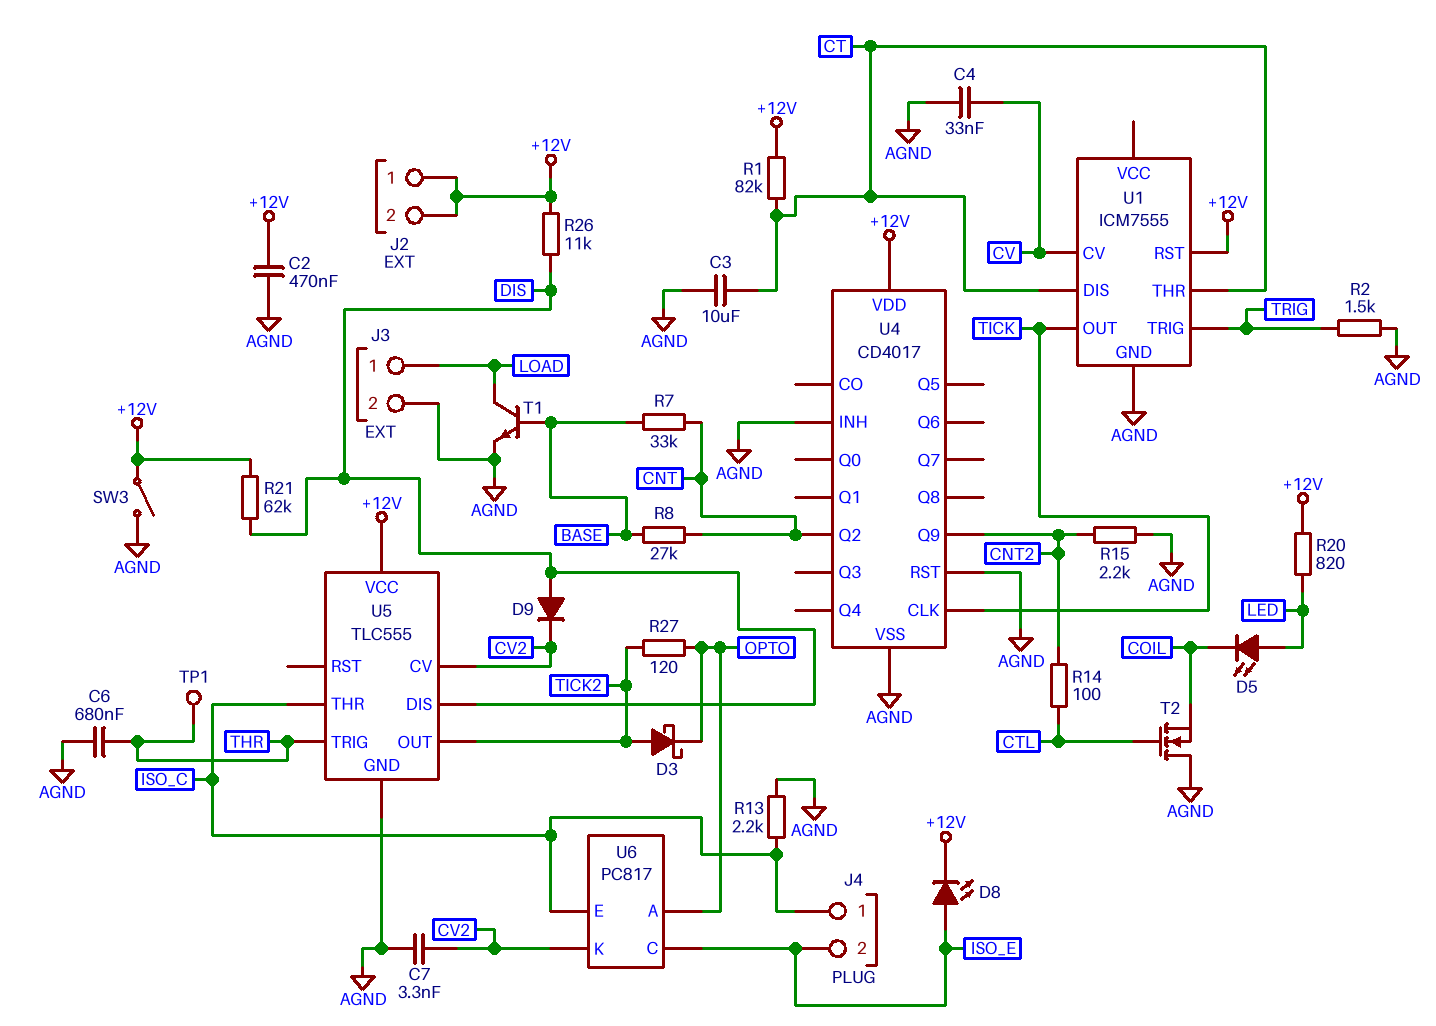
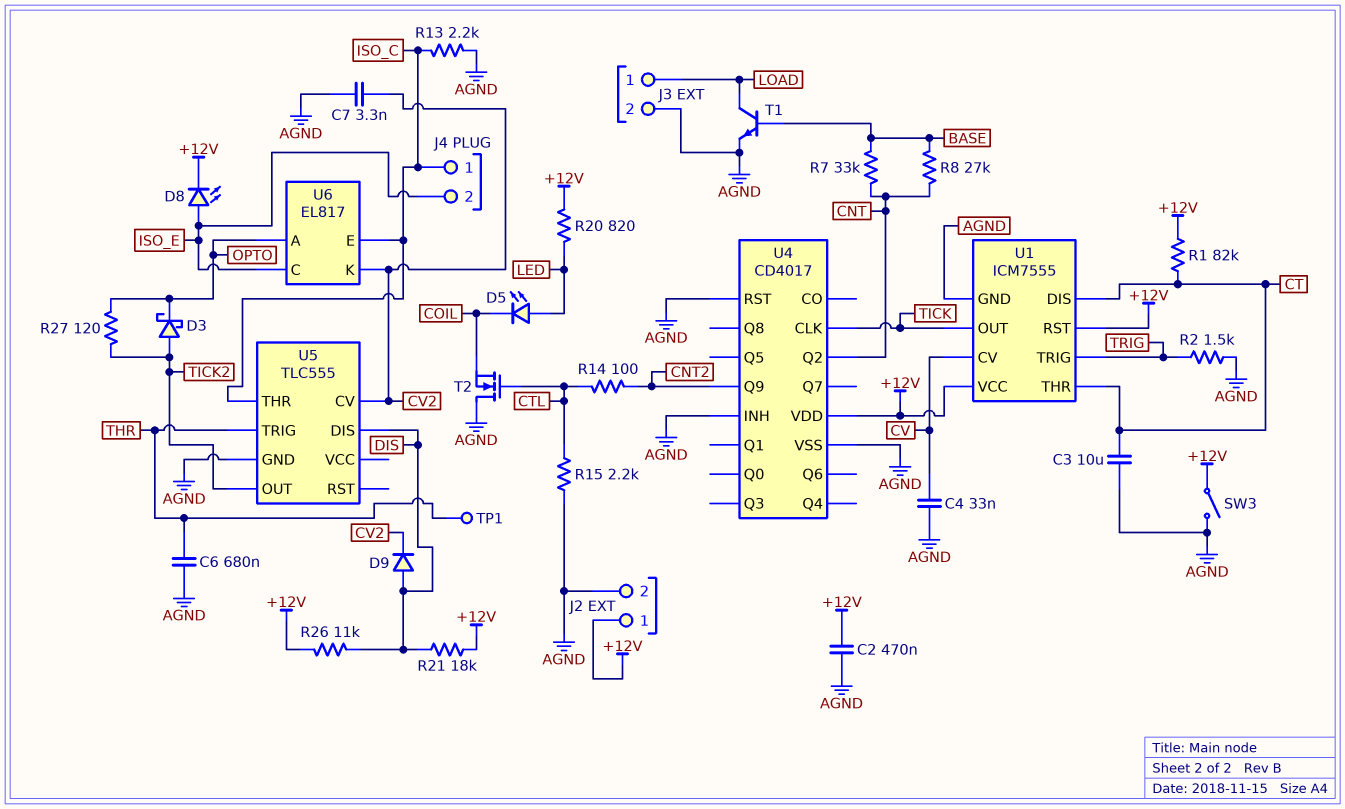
J2 pin 2: +12V -> AGND
R15: 2.2k (AGND, CNT2) -> 2.2k (AGND, CTL)
R21: 62k (+12V, DIS) -> 18k (+12V, DIS)
U1 pin VCC: none -> +12V
U5 pin VCC: +12V -> none
U6: PC817 -> EL817

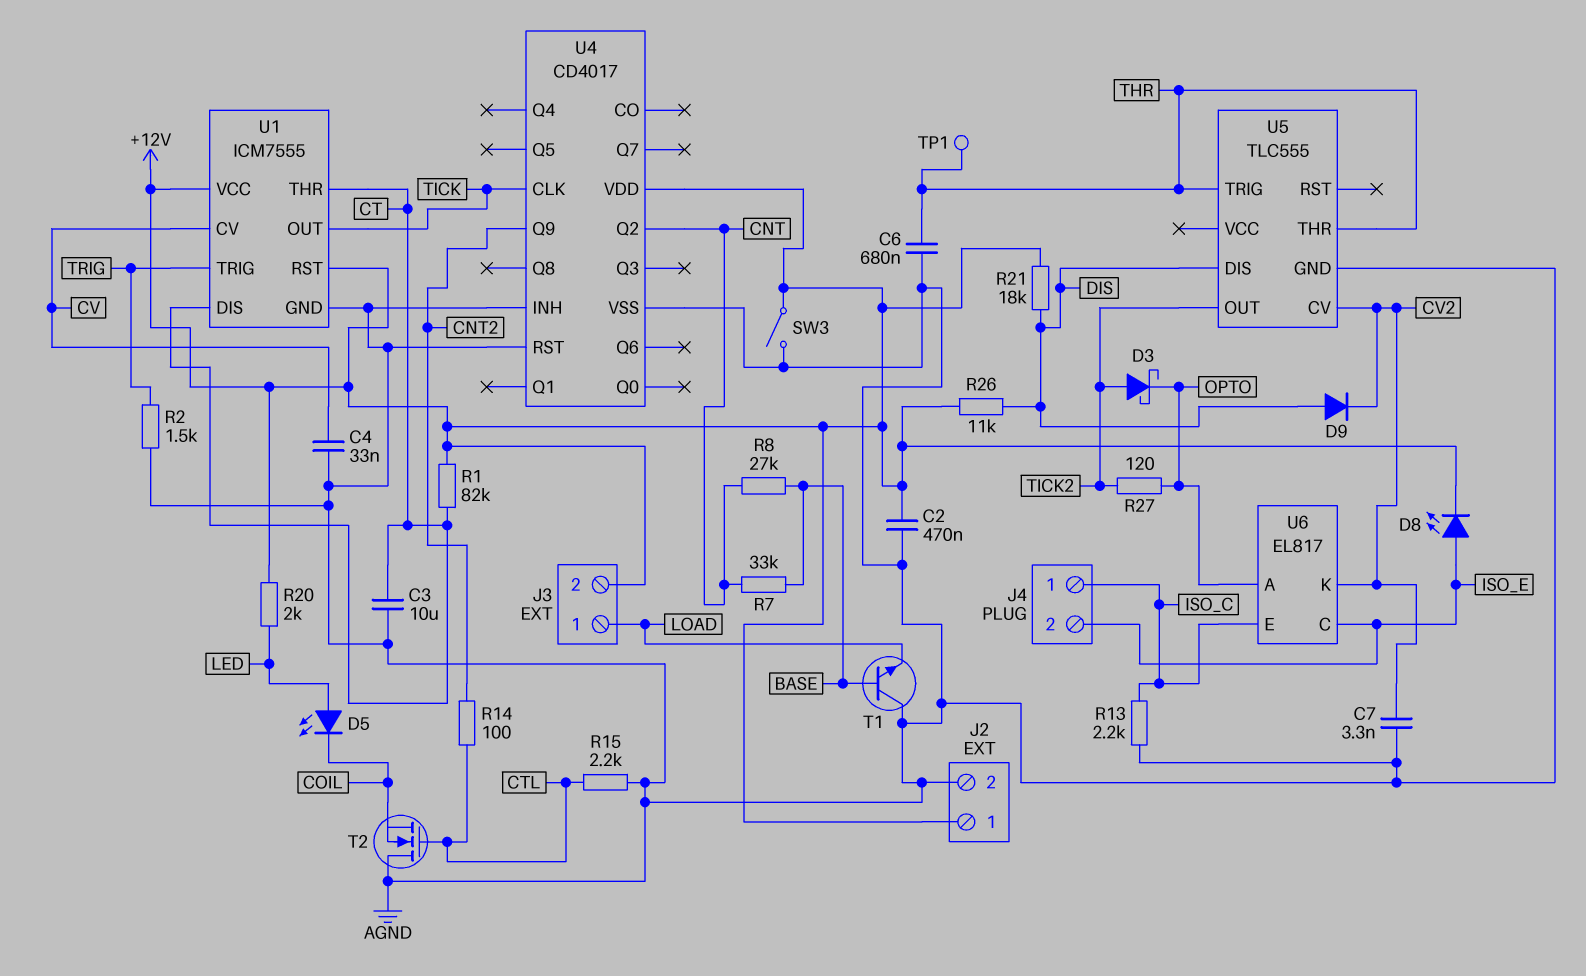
J3 pin 2: AGND -> +12V
R20: 820 (+12V, LED) -> 2k (+12V, LED)
T1: NPN (B BASE, C LOAD, E AGND) -> NPN (B BASE, C AGND, E LOAD)
U5 pin THR: ISO_C -> THR

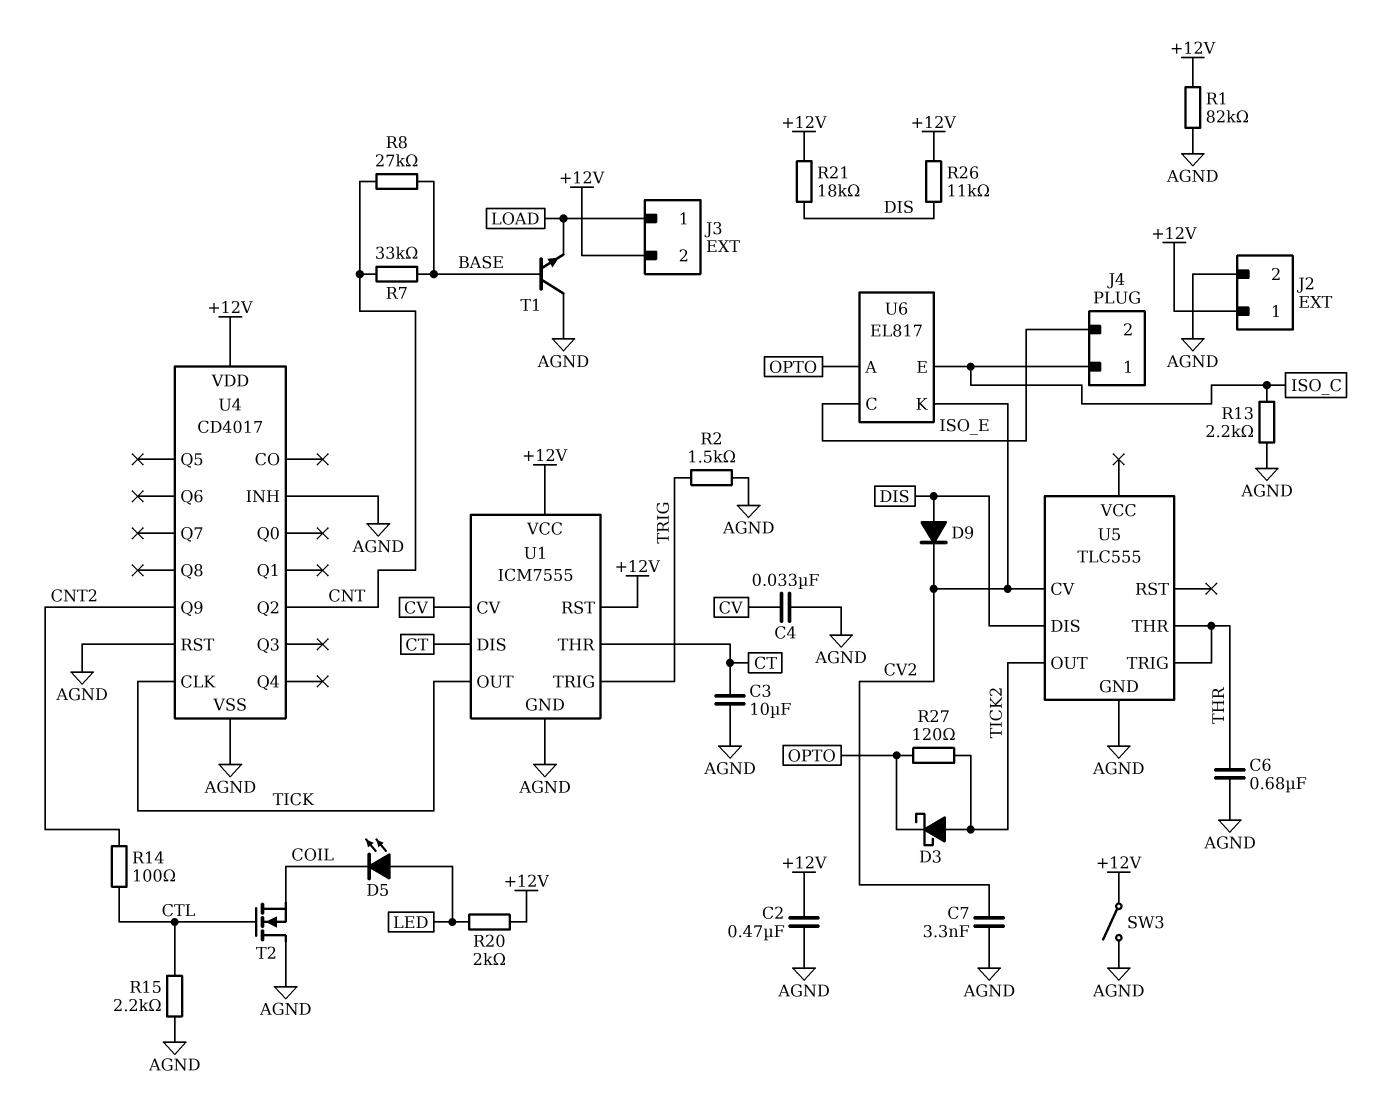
D8: LED (A ISO_E, K +12V) -> none
R1: 82k (+12V, CT) -> 82k (+12V, AGND)
TP1: test point (THR) -> none

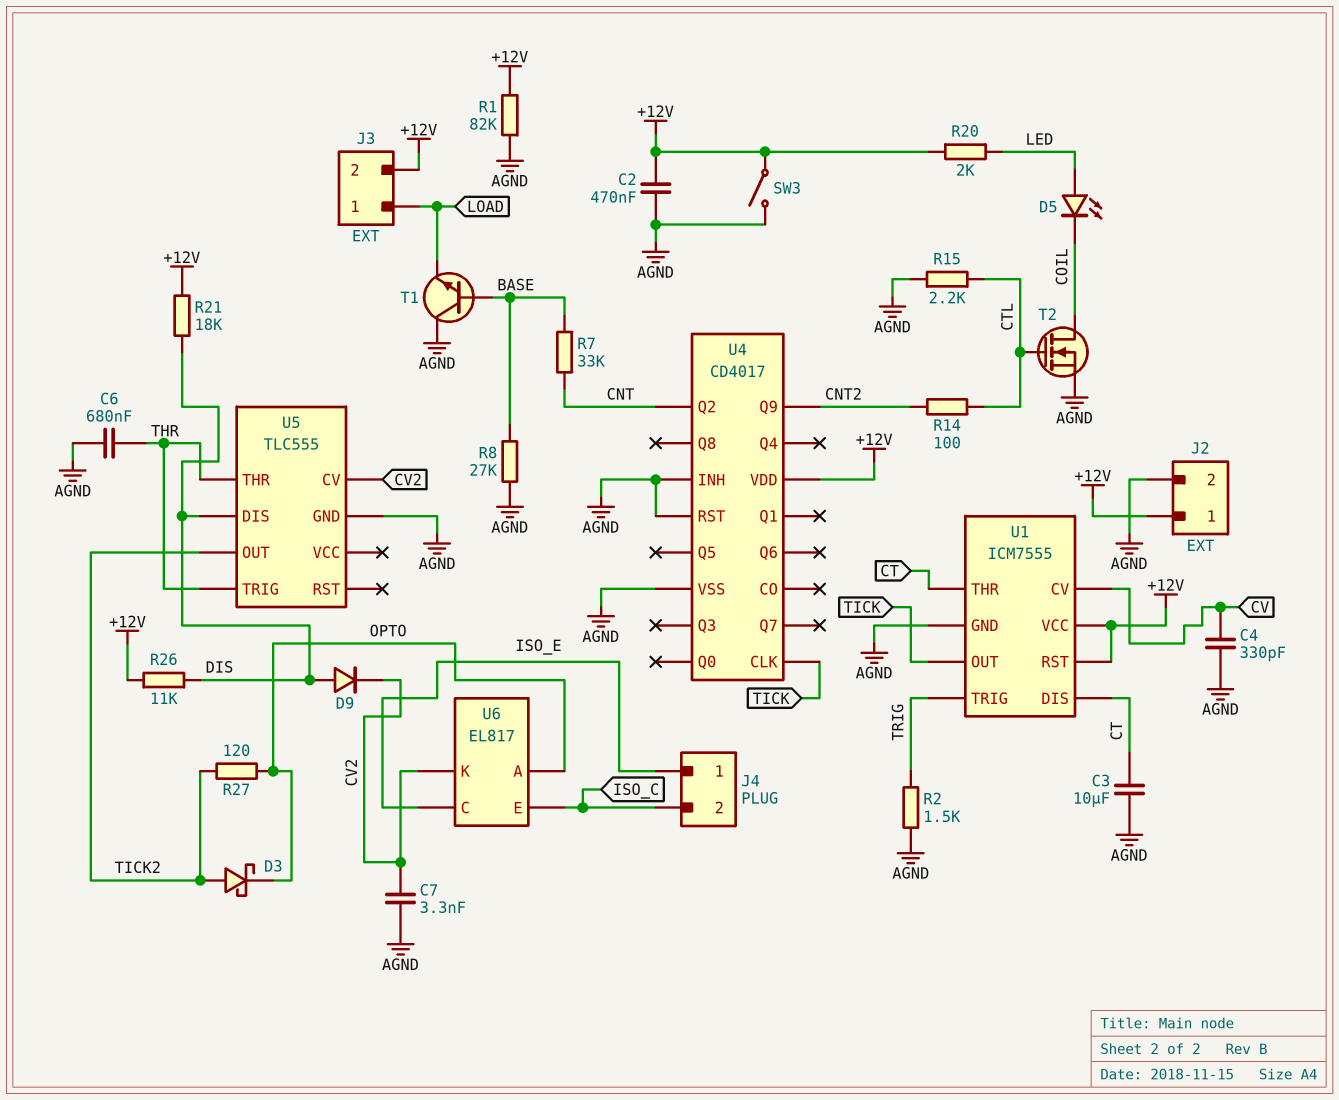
C4: 33nF (AGND, CV) -> 330pF (AGND, CV)
J4 pin 1: ISO_C -> ISO_E
J4 pin 2: ISO_E -> ISO_C
R8: 27k (BASE, CNT) -> 27k (AGND, BASE)
R13: 2.2k (AGND, ISO_C) -> none
T2: NMOS (G CTL, D AGND, S COIL) -> NMOS (G CTL, D COIL, S AGND)

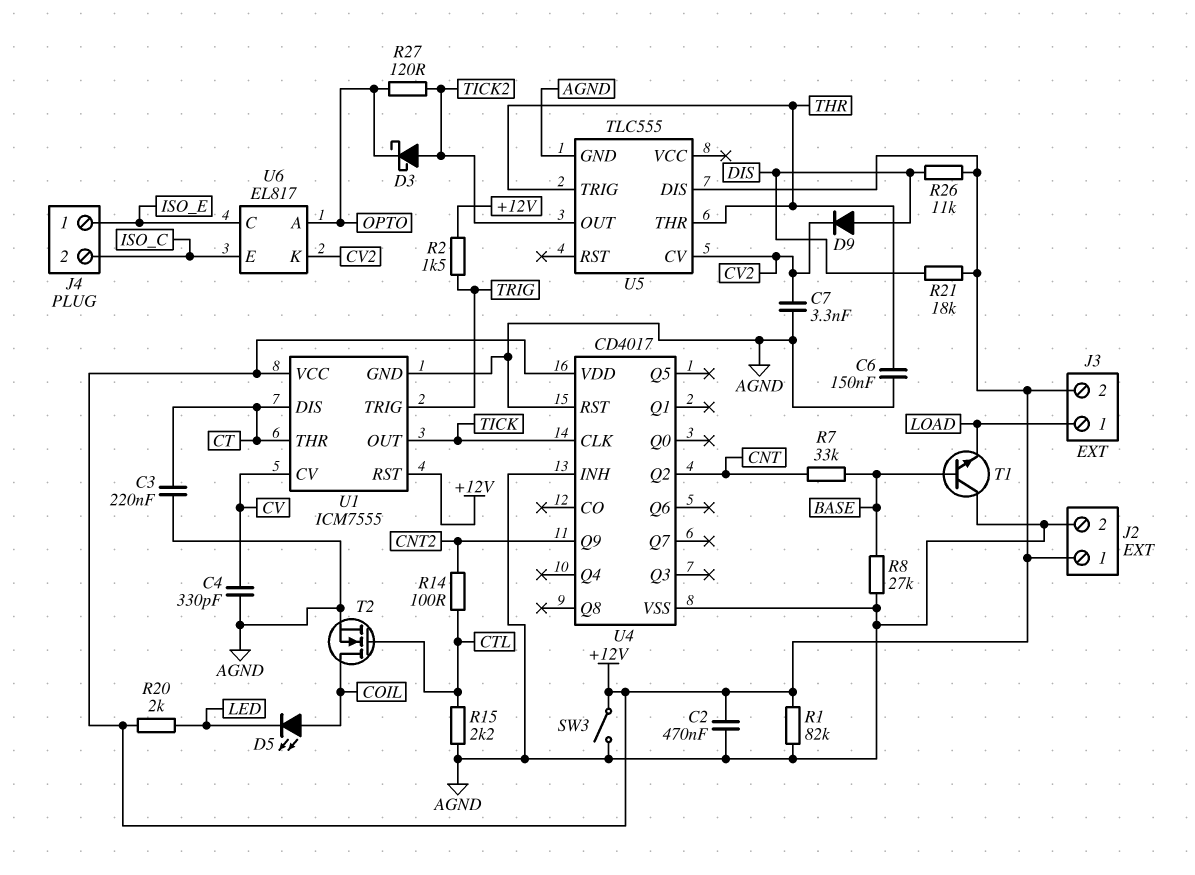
C3: 10uF (AGND, CT) -> 220nF (AGND, CT)
C6: 680nF (AGND, THR) -> 150nF (AGND, THR)
D5: LED (A LED, K COIL) -> LED (A COIL, K LED)
R2: 1.5k (AGND, TRIG) -> 1.5k (+12V, TRIG)
U5 pin DIS: DIS -> +12V

